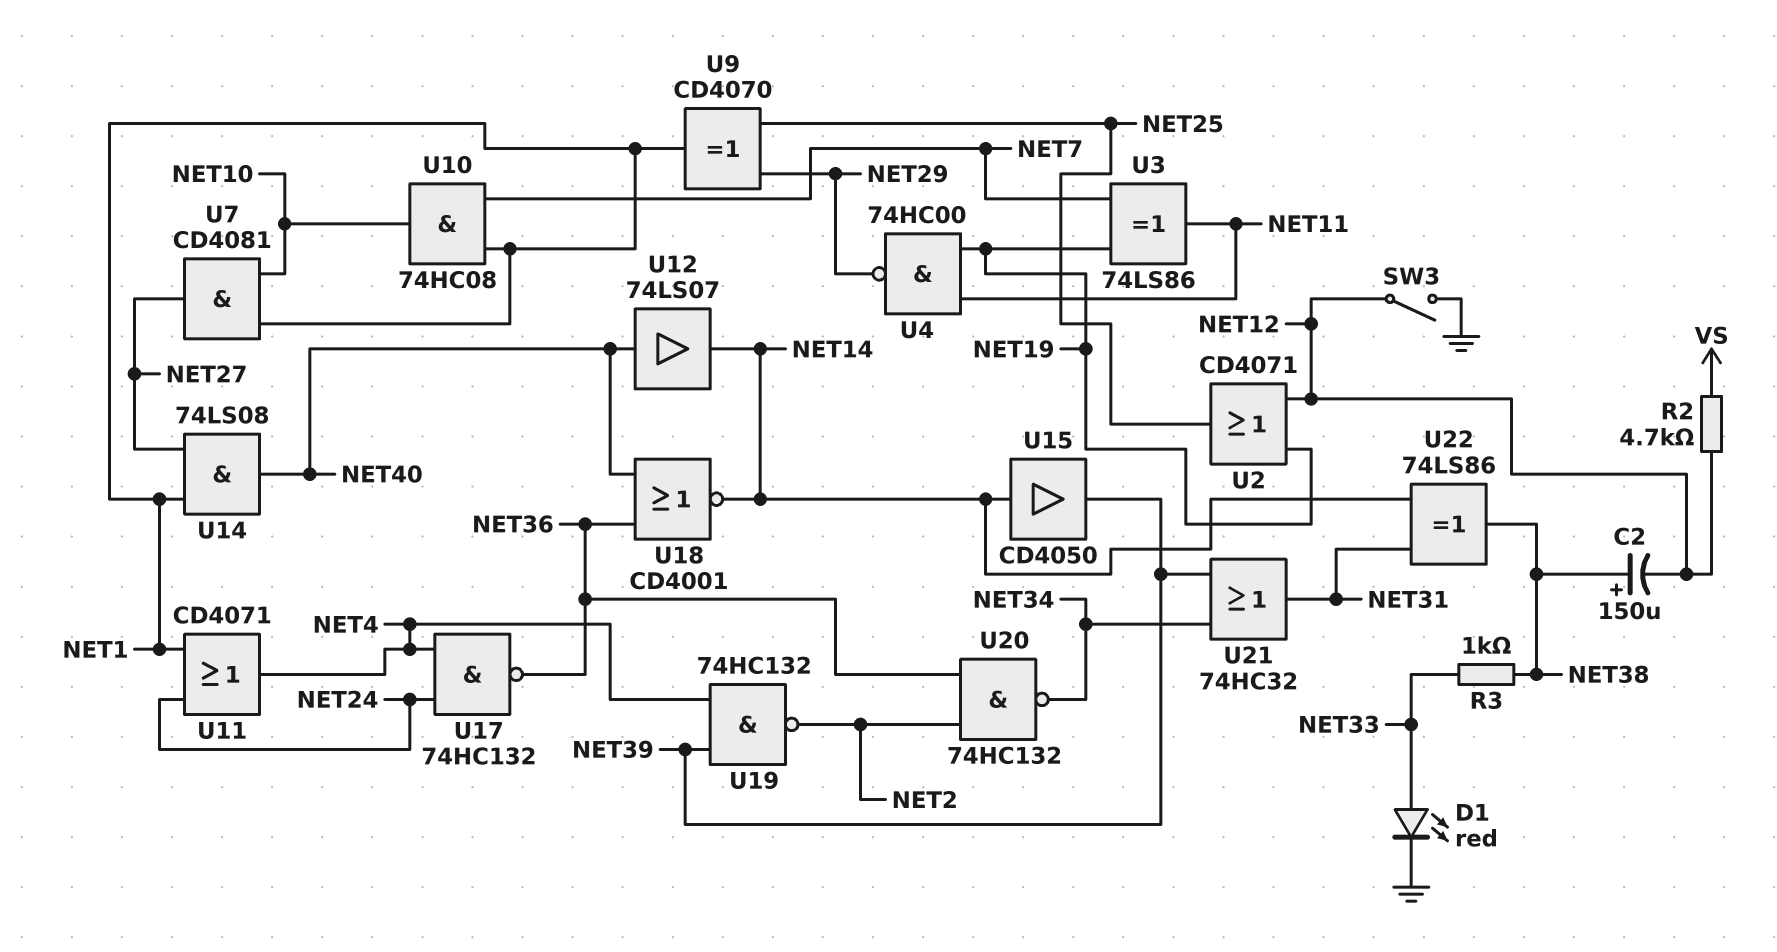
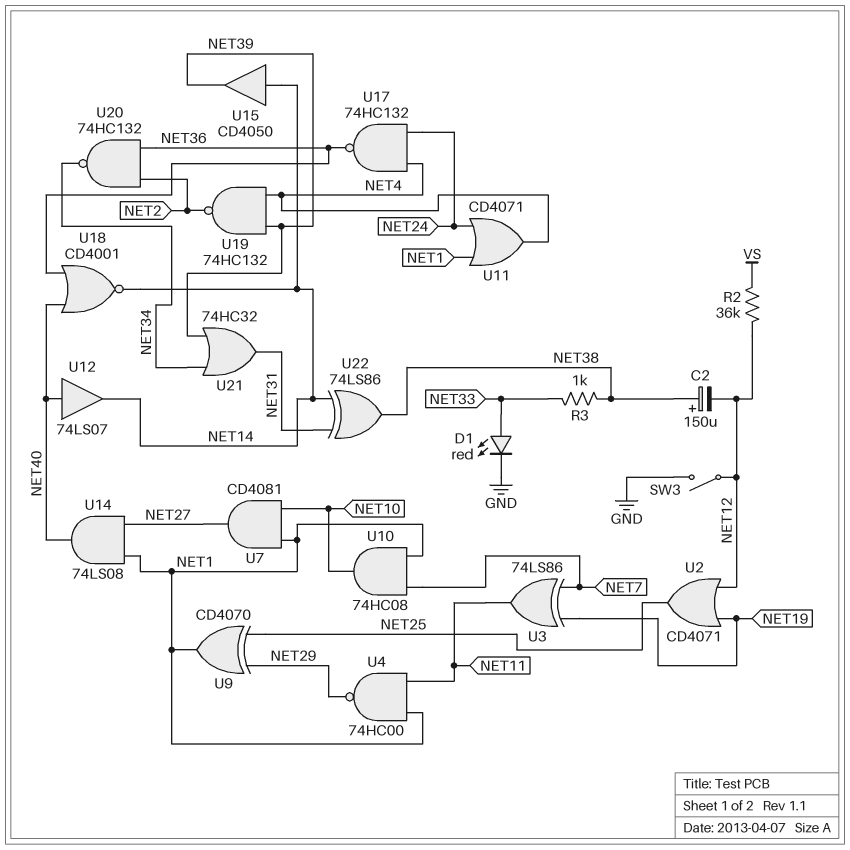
R2: 4.7k (NET12, VS) -> 36k (NET12, VS)
U4: NAND 74HC00 (in NET11, in NET19, out NET29) -> NAND 74HC00 (in NET1, in NET11, out NET29)

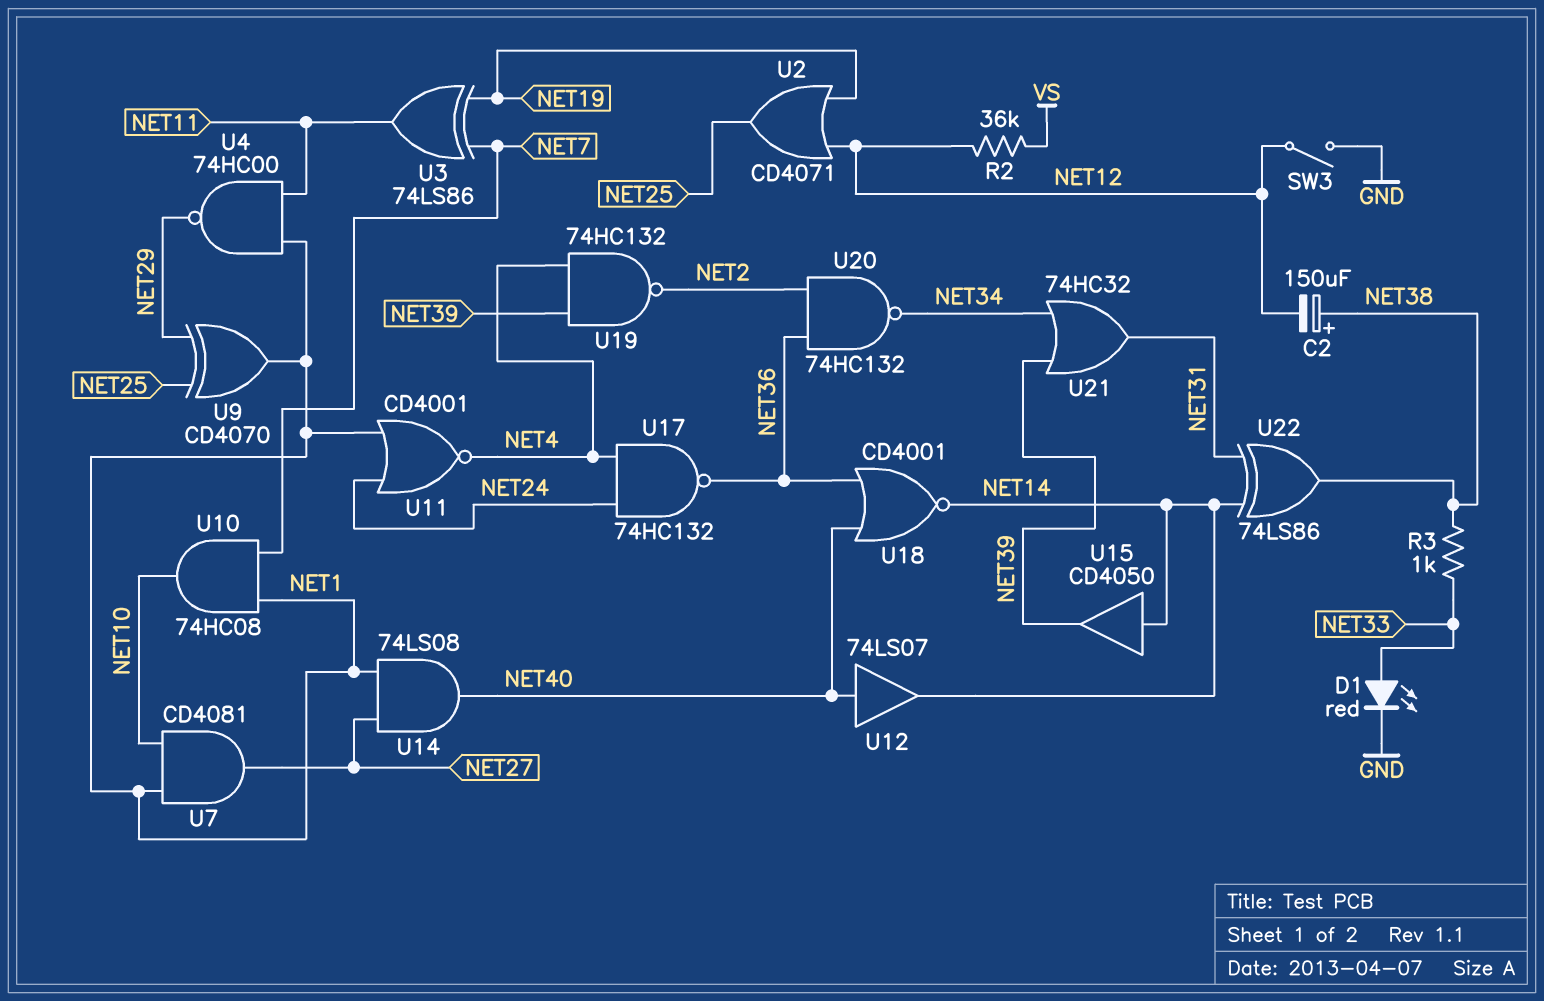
U11: OR CD4071 (in NET1, in NET24, out NET4) -> NOR CD4001 (in NET1, in NET24, out NET4)

